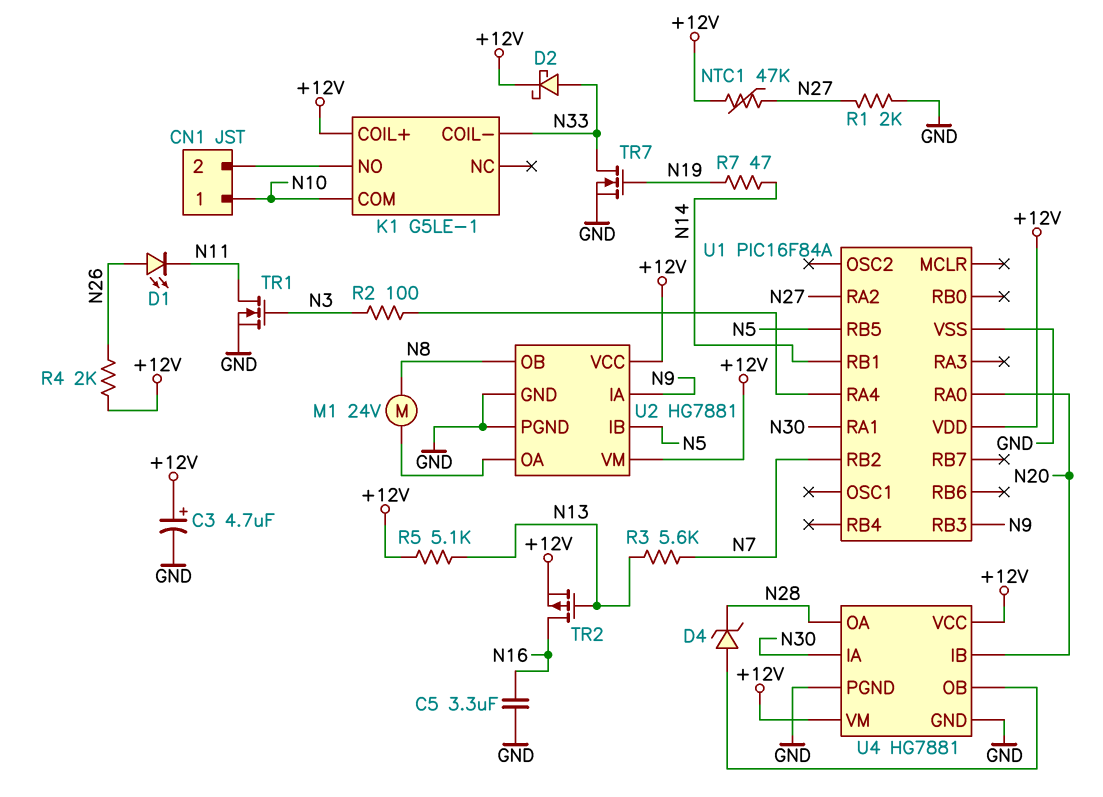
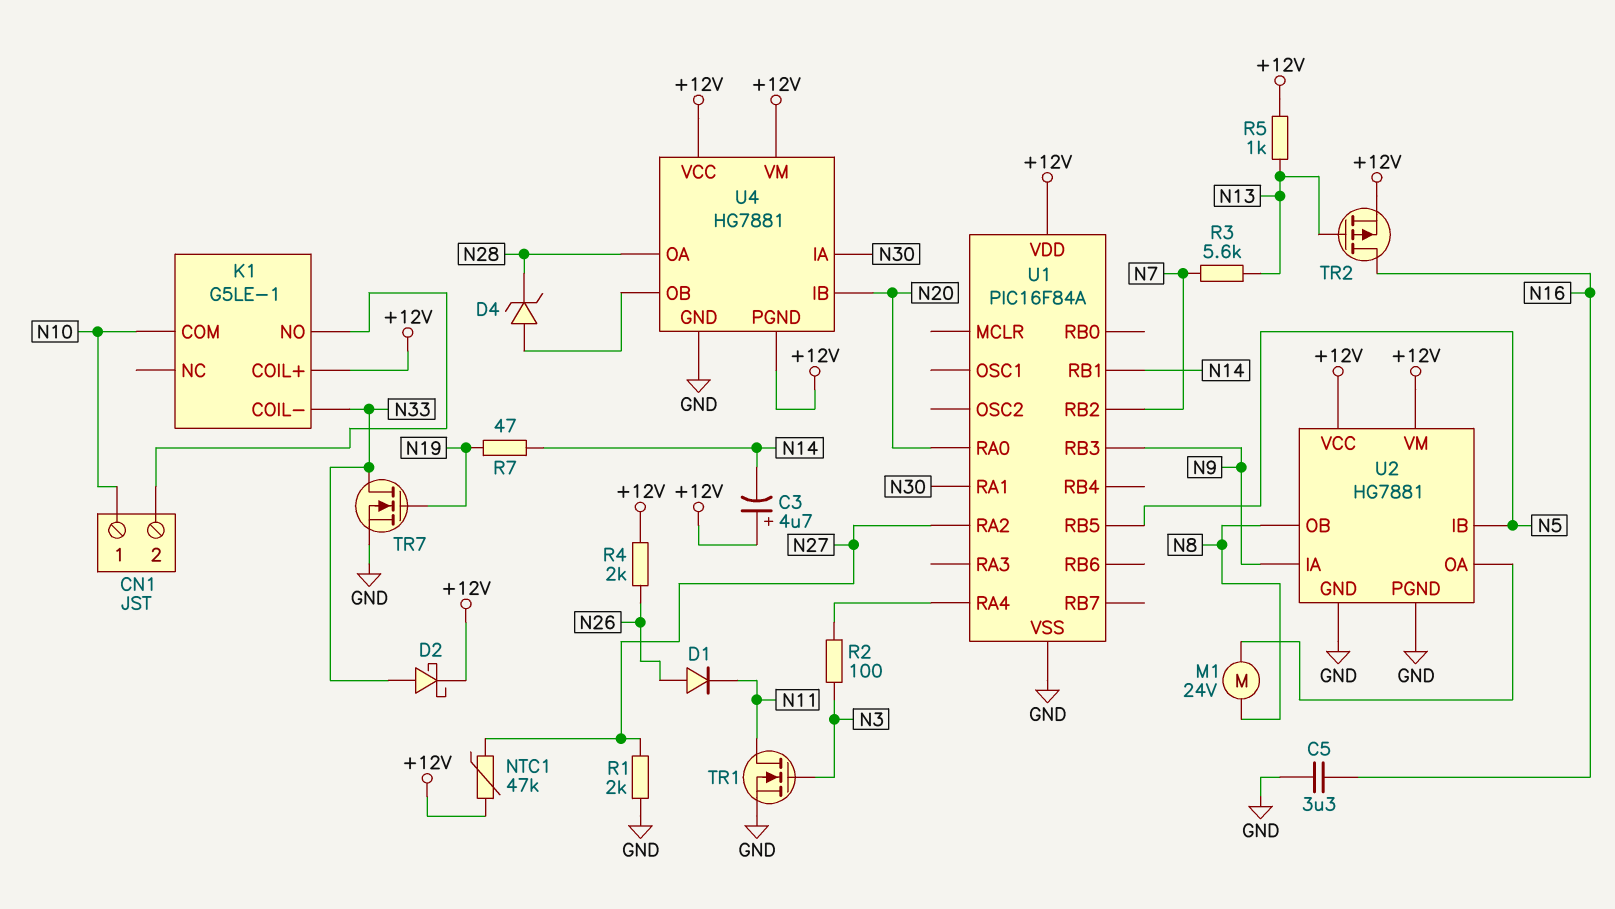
C3: 4.7uF (plus +12V, minus GND) -> 4.7uF (plus +12V, minus N14)
D1: LED (A N26, K N11) -> diode (A N26, K N11)
R5: 5.1k (+12V, N13) -> 1k (+12V, N13)
U4 pin PGND: GND -> +12V

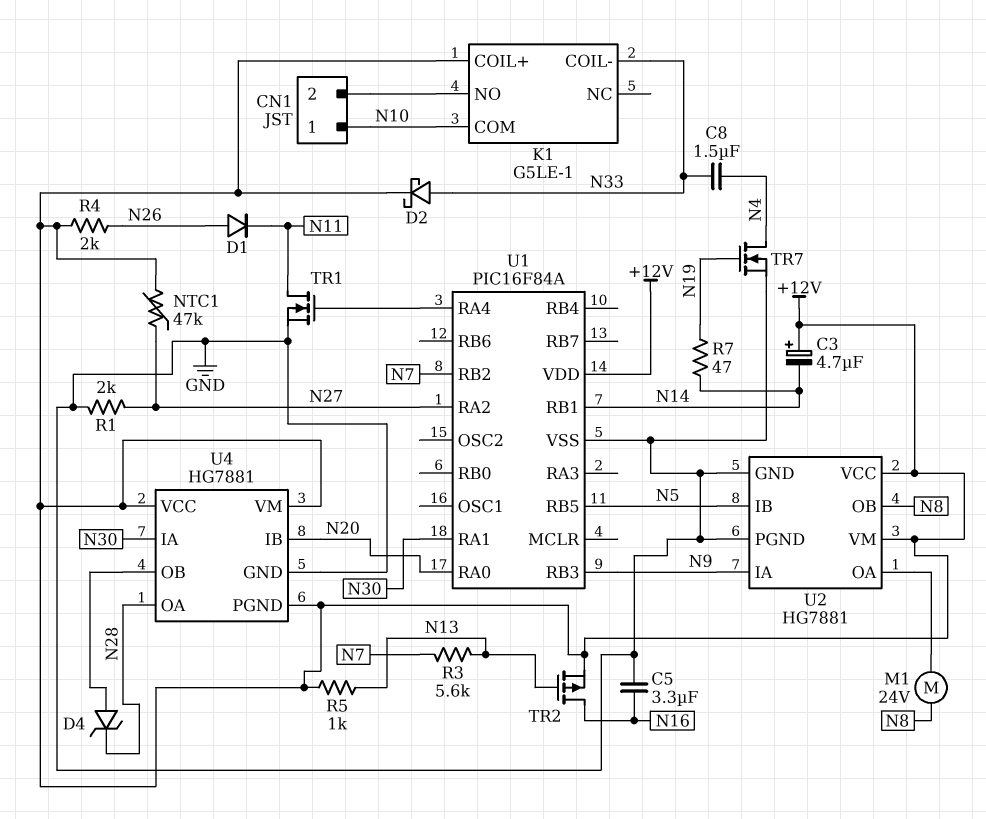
C8: none -> 1.5uF (N4, N33)
R2: 100 (N3, U1/RA4) -> none
TR1: NMOS (G N3, D N11, S GND) -> NMOS (G U1/RA4, D N11, S GND)
TR7: NMOS (G N19, D N33, S GND) -> NMOS (G N19, D N4, S GND)

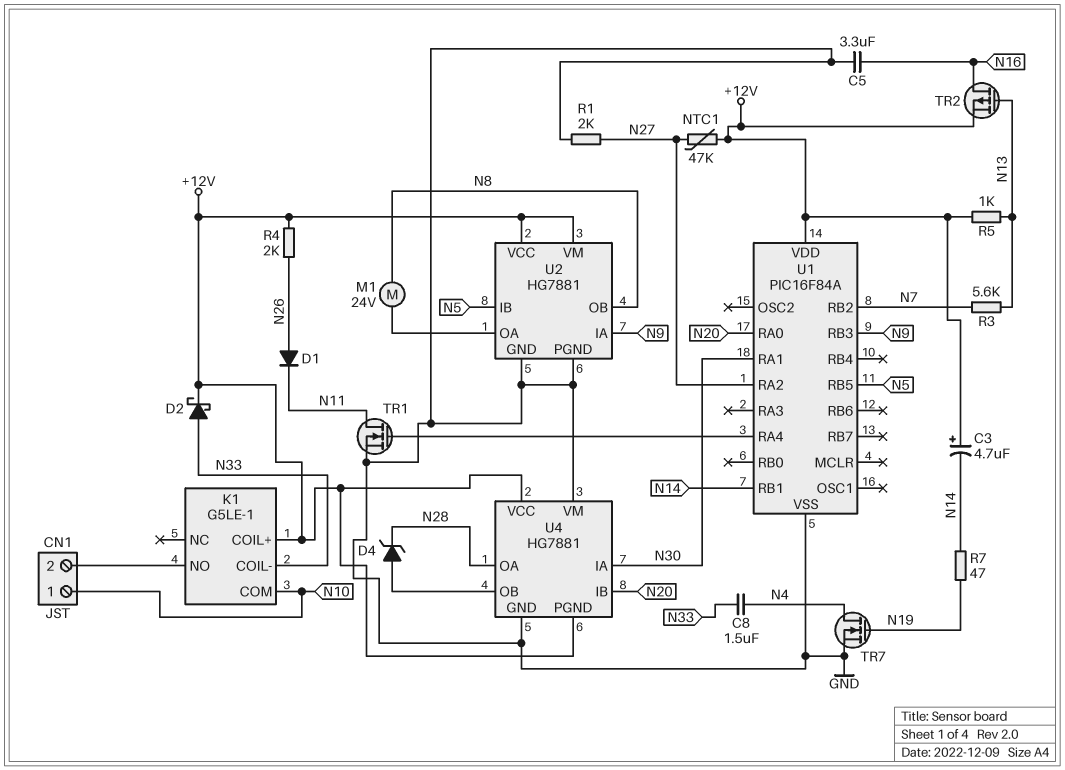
U4 pin VM: +12V -> GND

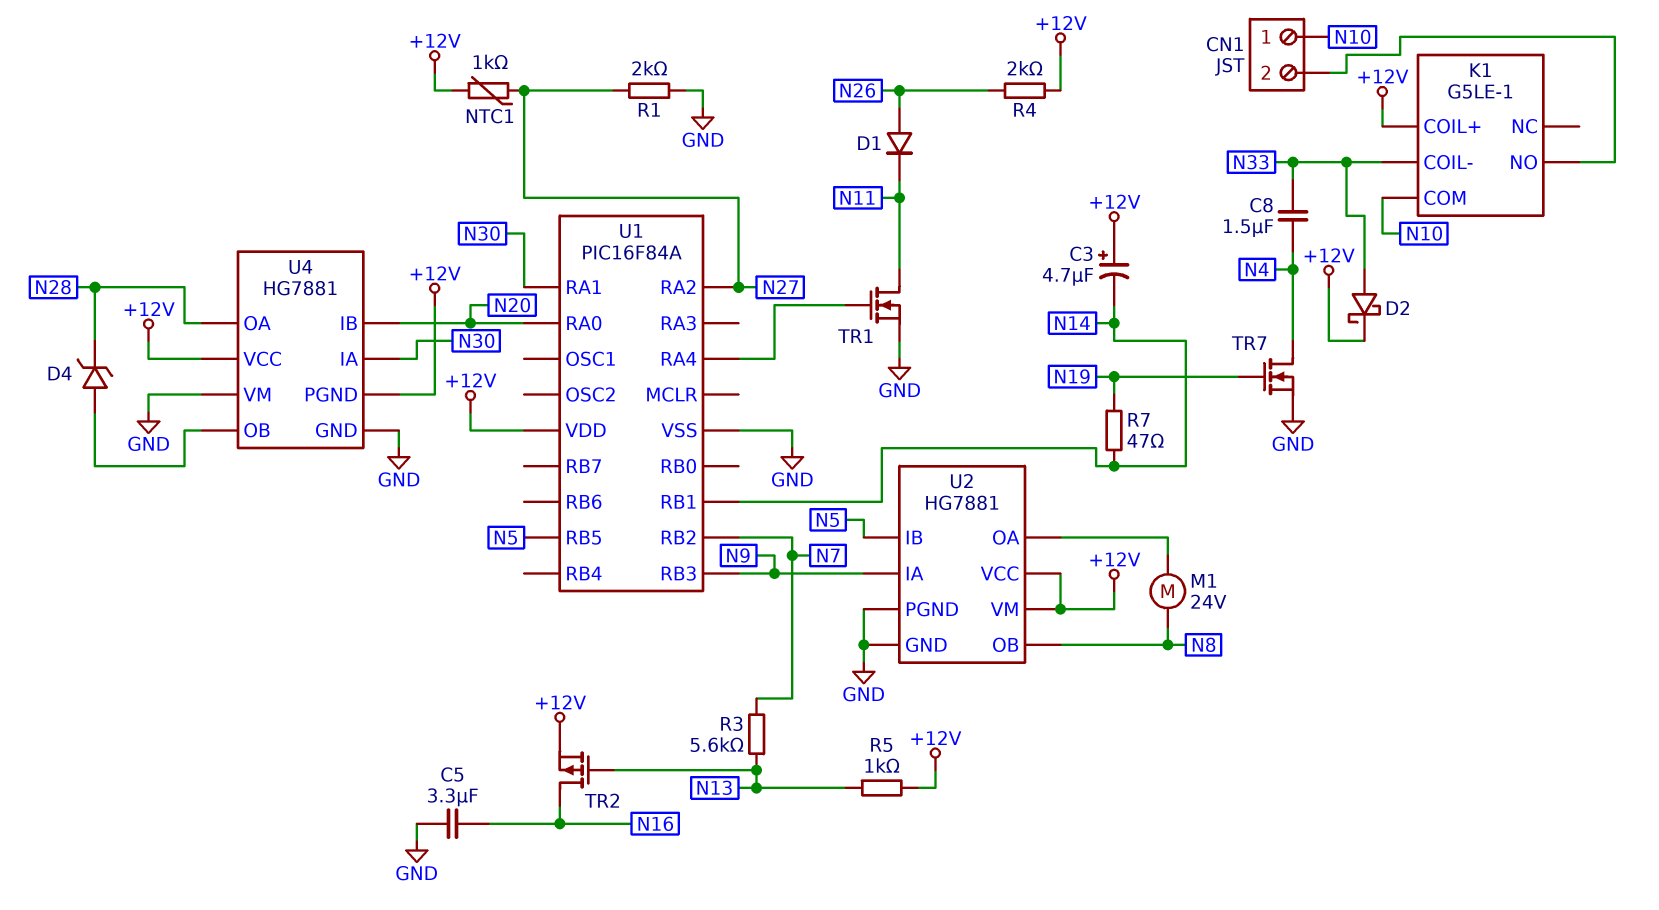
NTC1: 47k (+12V, N27) -> 1k (+12V, N27)

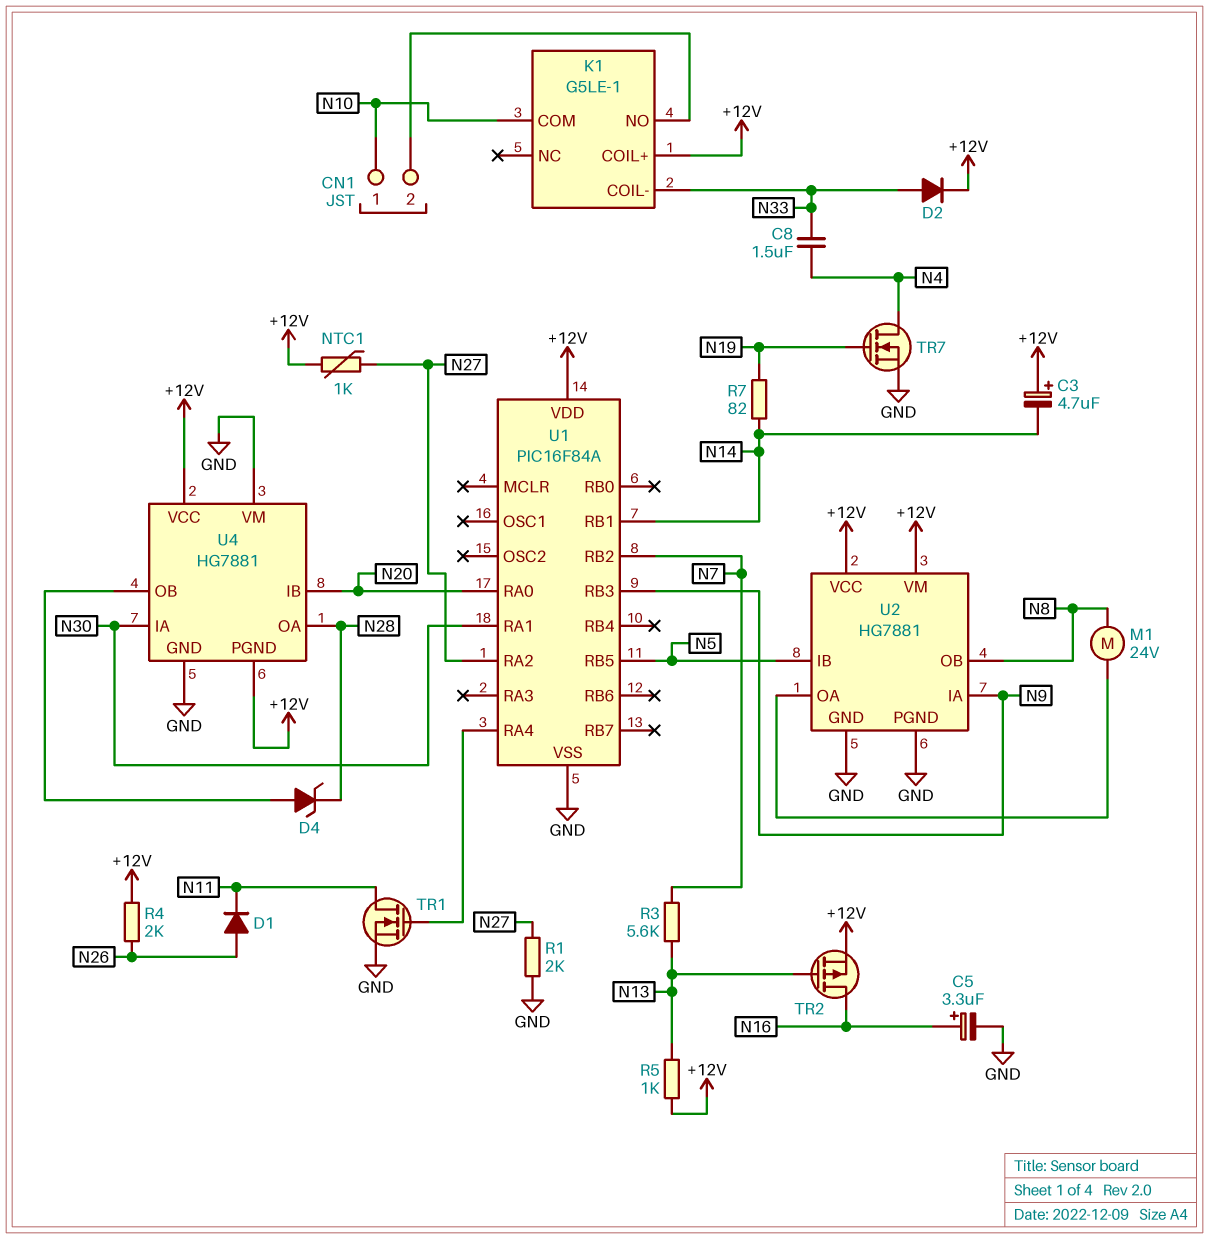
C5: 3.3uF (GND, N16) -> 3.3uF (plus N16, minus GND)
D2: schottky (A N33, K +12V) -> diode (A N33, K +12V)
R7: 47 (N14, N19) -> 82 (N14, N19)

